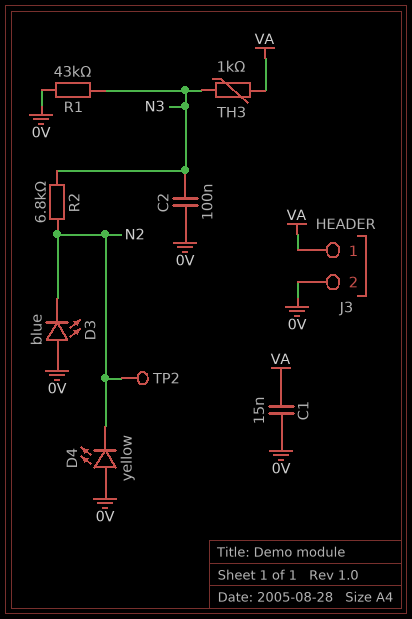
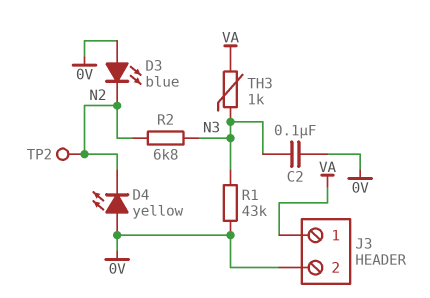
C1: 15nF (0V, VA) -> none

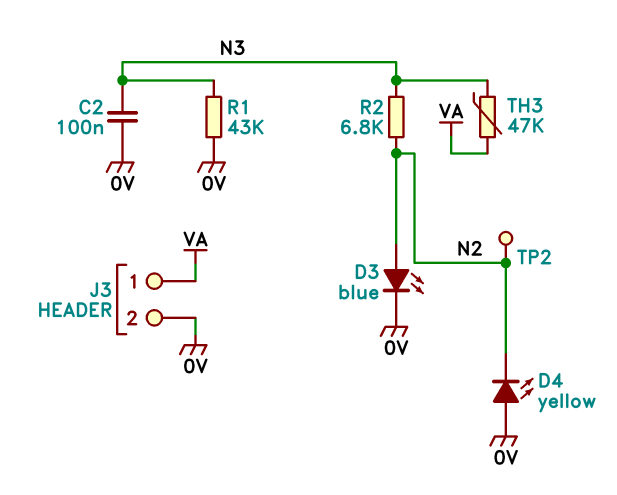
D3: LED blue (A 0V, K N2) -> LED blue (A N2, K 0V)
TH3: 1k (N3, VA) -> 47k (N3, VA)

